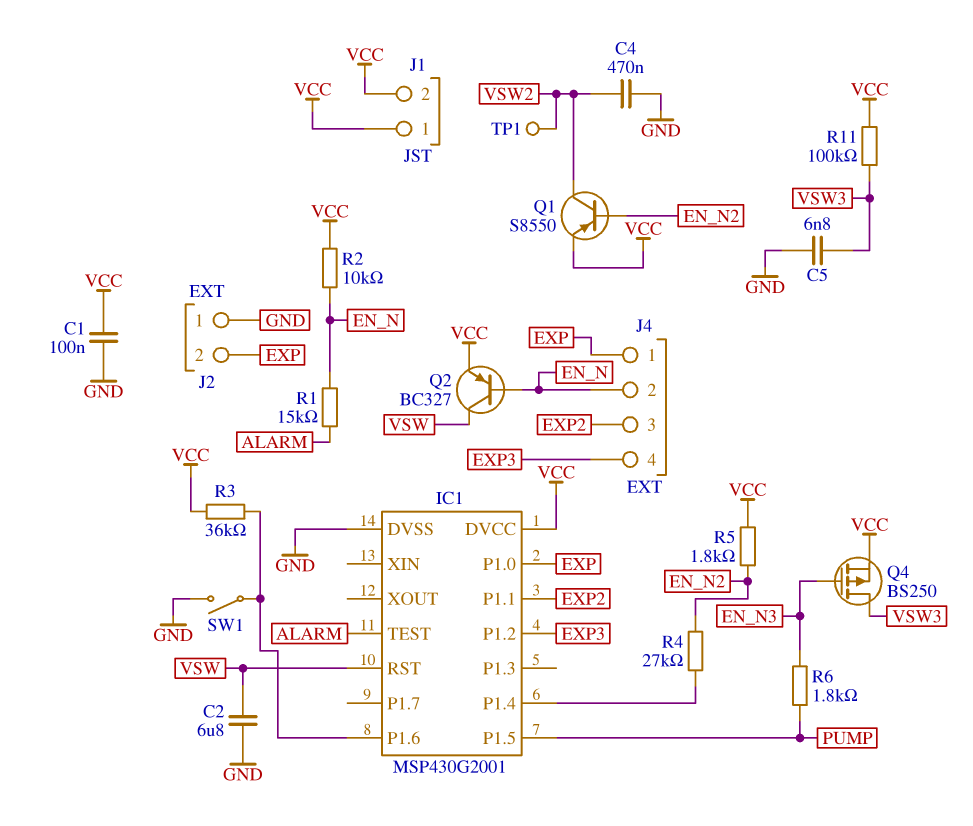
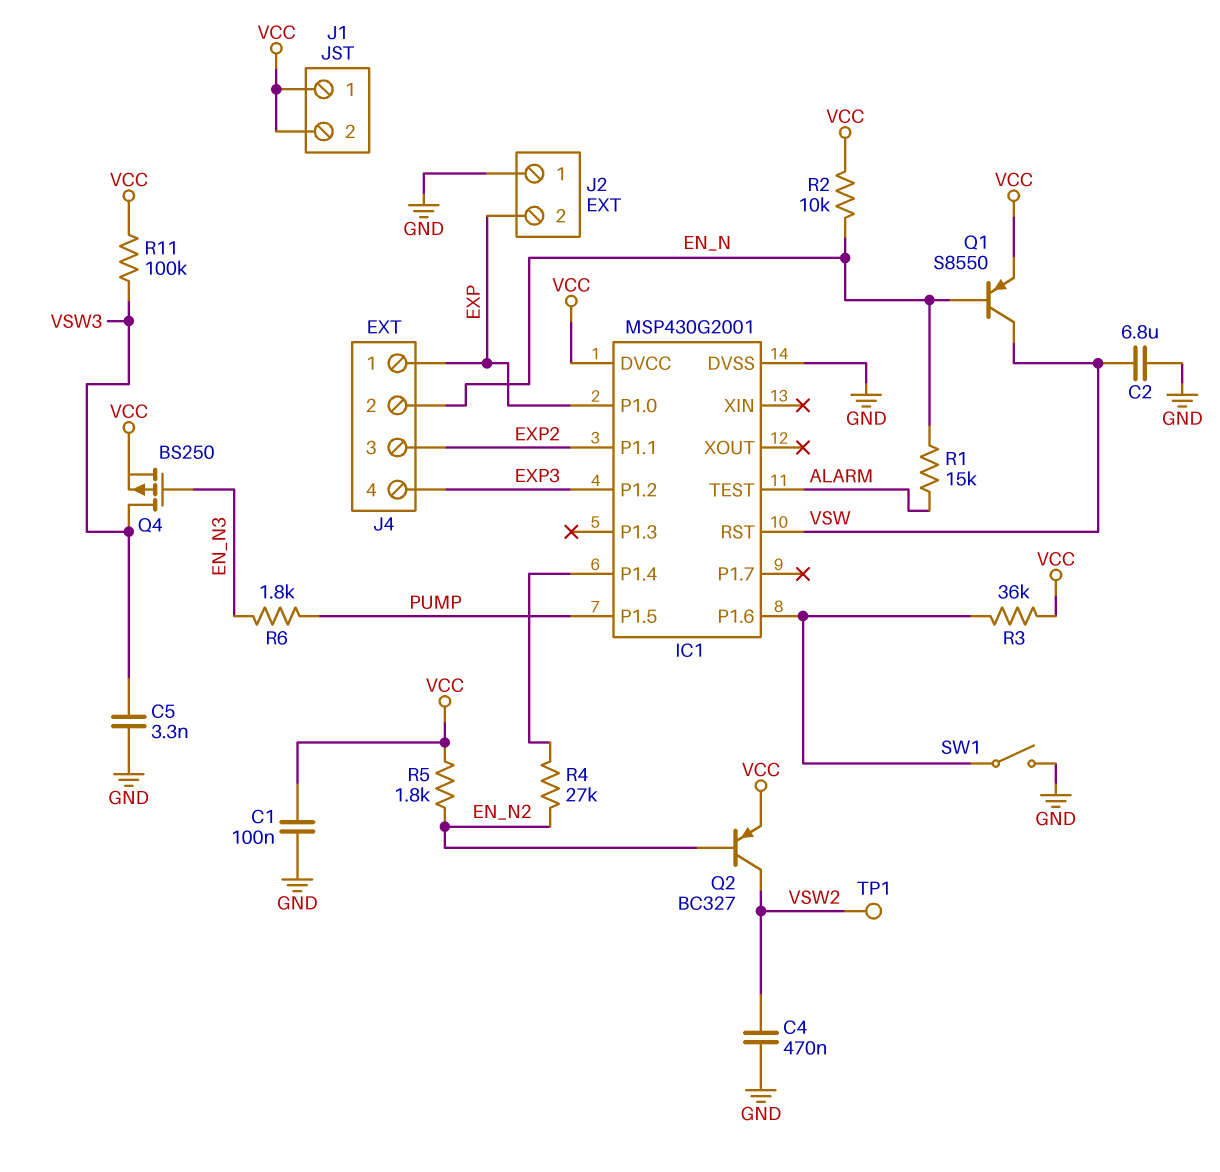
C5: 6.8nF (GND, VSW3) -> 3.3nF (GND, VSW3)
Q1: PNP S8550 (B EN_N2, C VSW2, E VCC) -> PNP S8550 (B EN_N, C VSW, E VCC)
Q2: PNP BC327 (B EN_N, C VSW, E VCC) -> PNP BC327 (B EN_N2, C VSW2, E VCC)

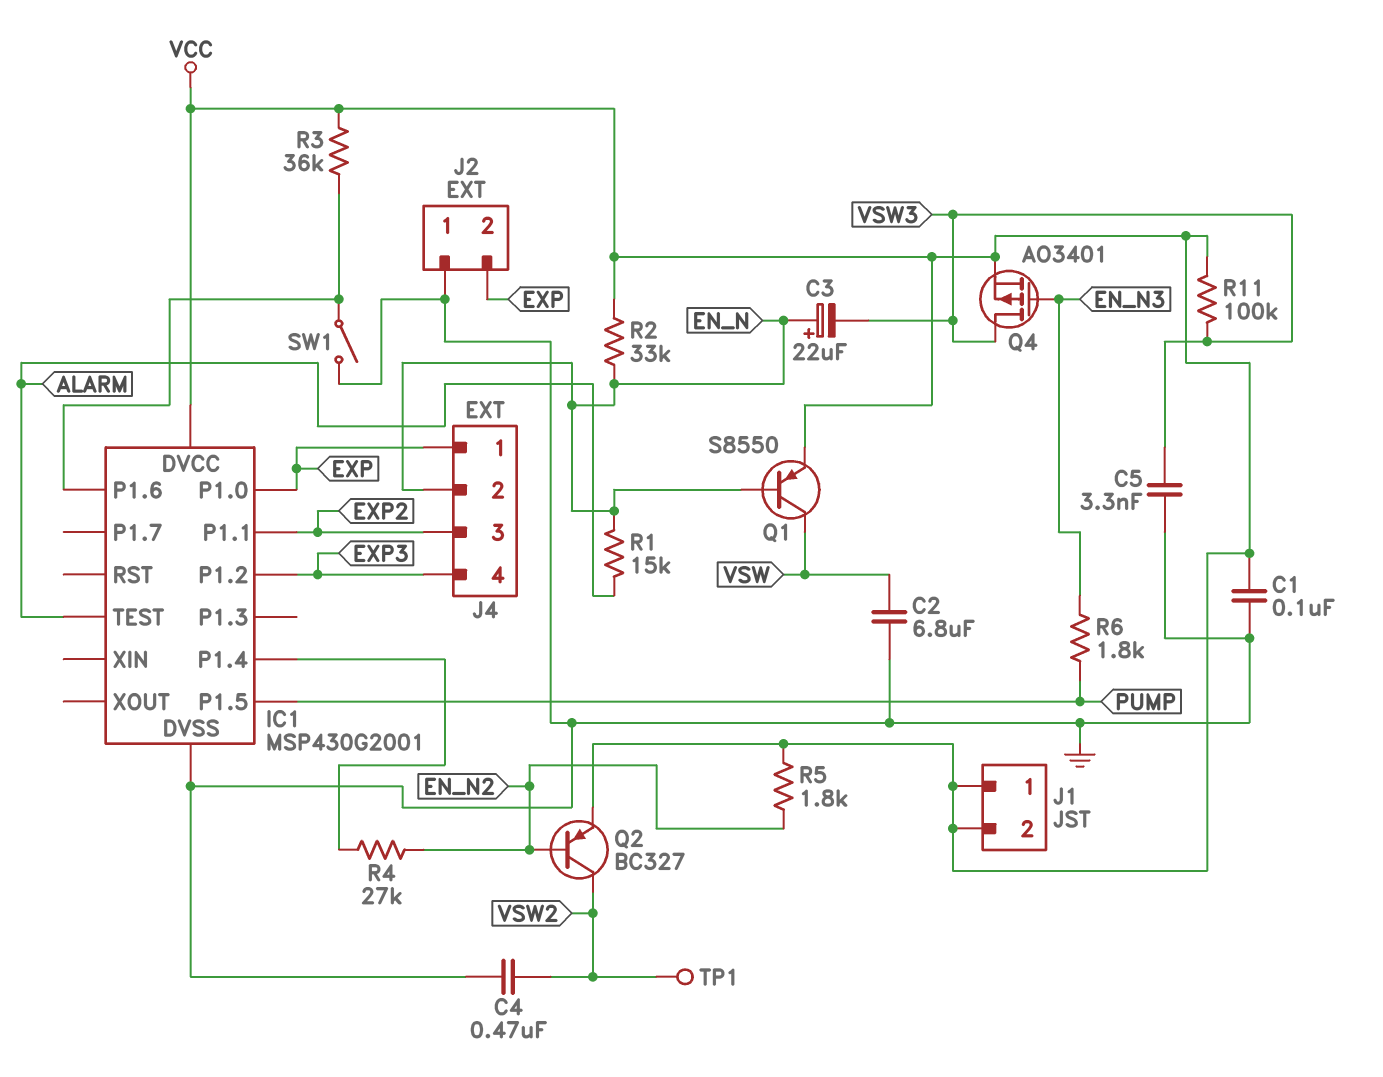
C3: none -> 22uF (plus EN_N, minus VSW3)
IC1 pin RST: VSW -> none
Q4: PMOS BS250 (G EN_N3, D VSW3, S VCC) -> PMOS AO3401 (G EN_N3, D VSW3, S VCC)
R2: 10k (EN_N, VCC) -> 33k (EN_N, VCC)

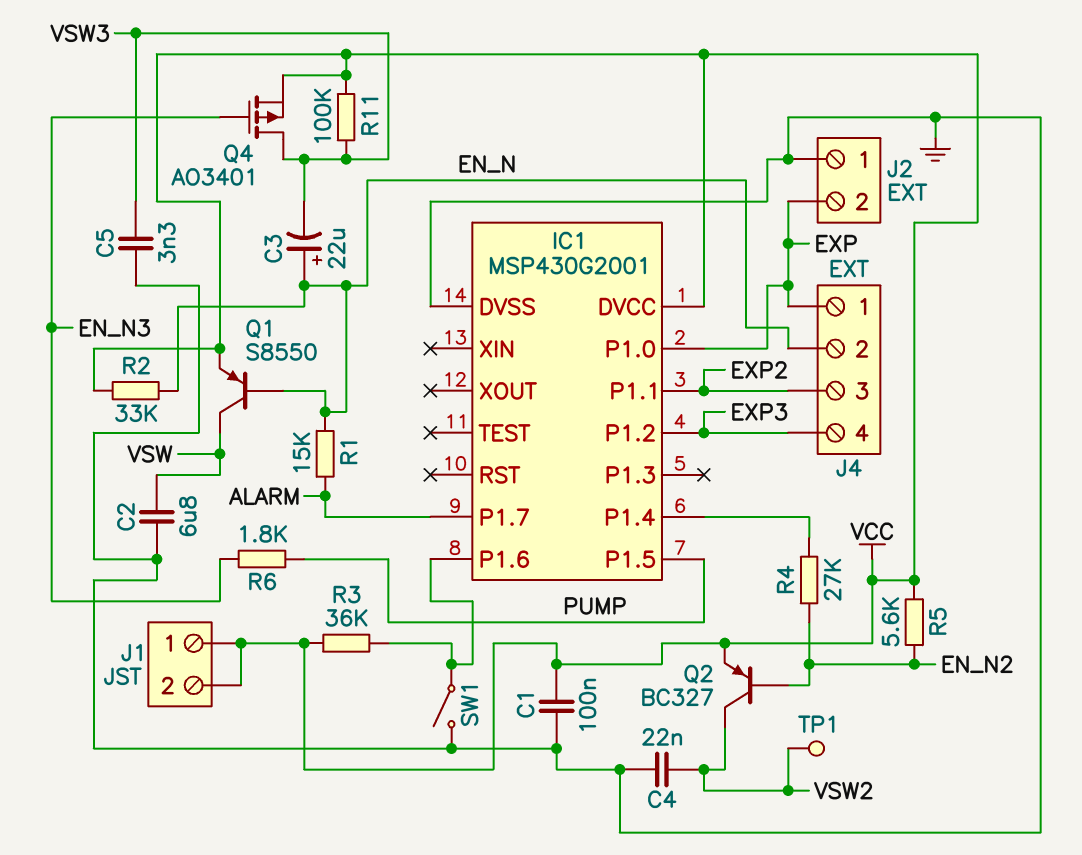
C4: 470nF (GND, VSW2) -> 22nF (GND, VSW2)
IC1 pin P1.7: none -> ALARM
IC1 pin TEST: ALARM -> none
R5: 1.8k (EN_N2, VCC) -> 5.6k (EN_N2, VCC)

